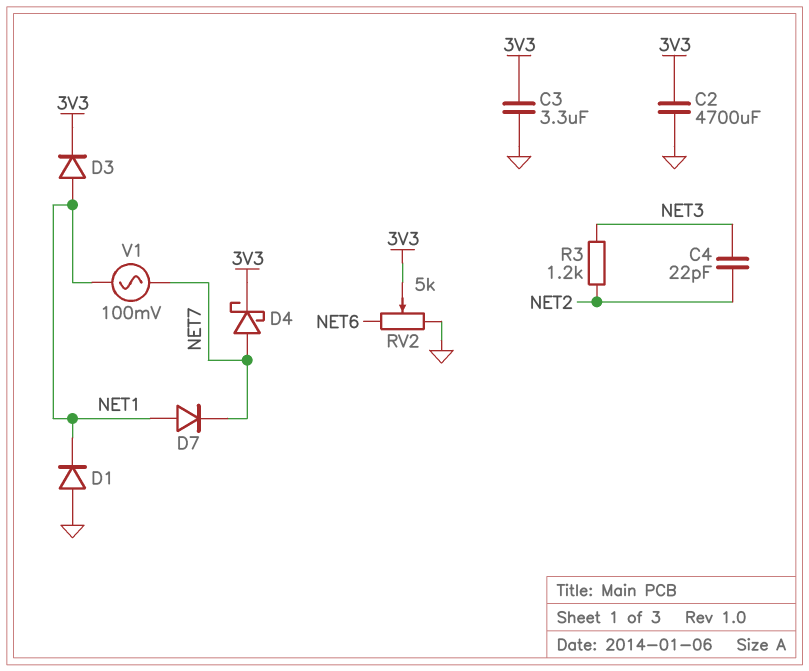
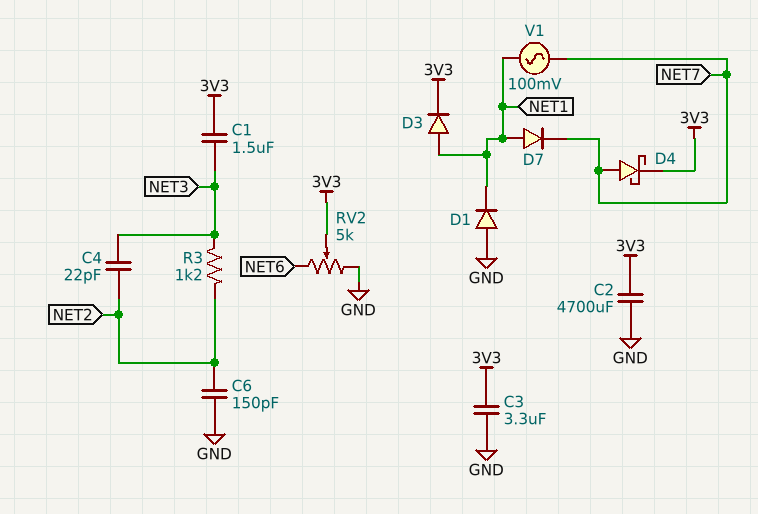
C1: none -> 1.5uF (3V3, NET3)
C6: none -> 150pF (GND, NET2)

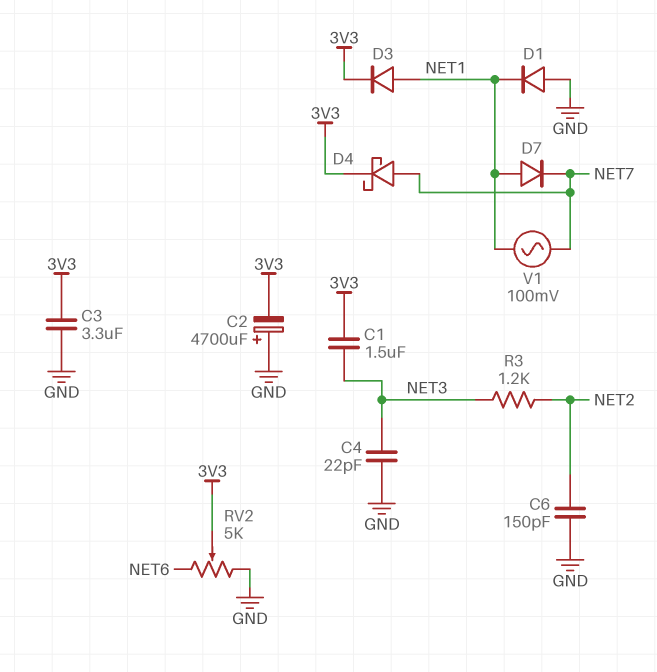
C2: 4700uF (3V3, GND) -> 4700uF (plus GND, minus 3V3)
C4: 22pF (NET2, NET3) -> 22pF (GND, NET3)

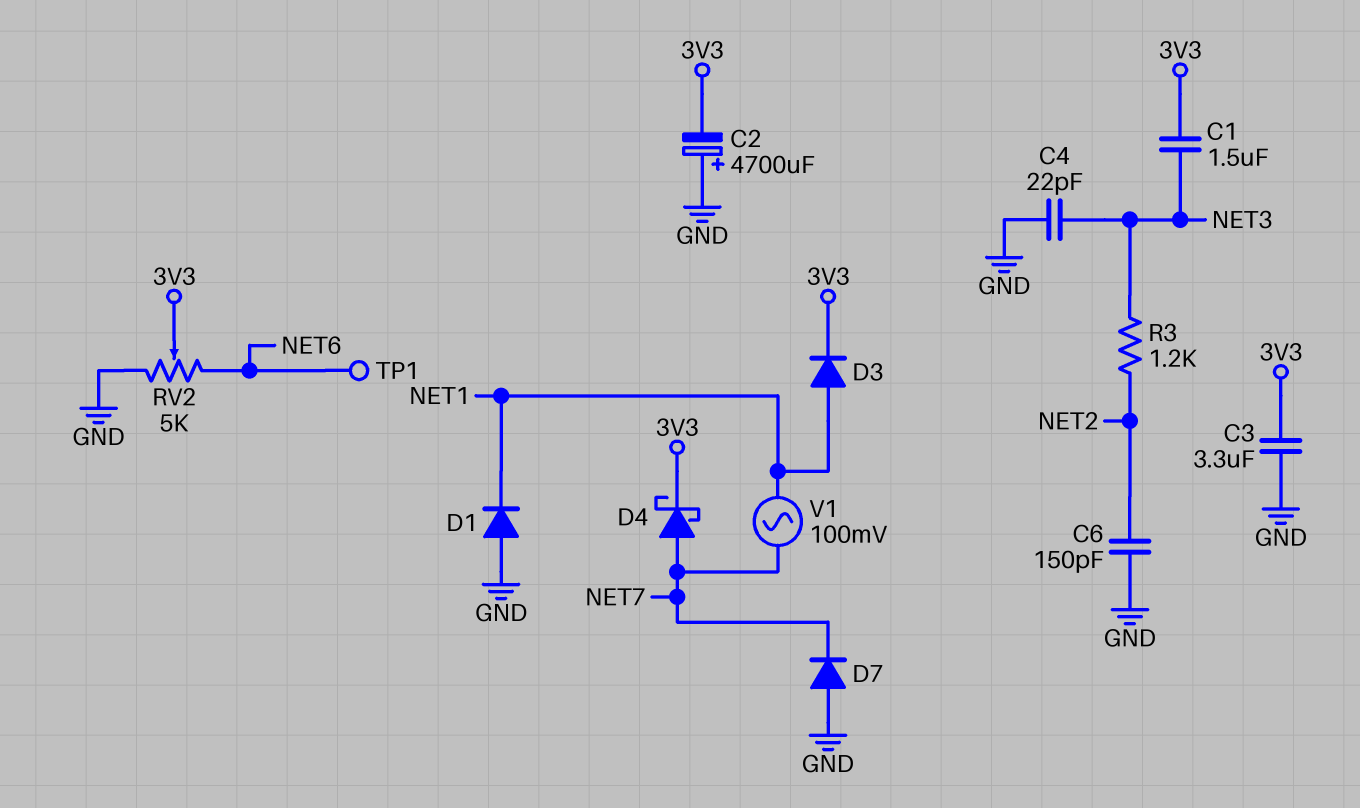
D7: diode (A NET1, K NET7) -> diode (A GND, K NET7)
TP1: none -> test point (NET6)

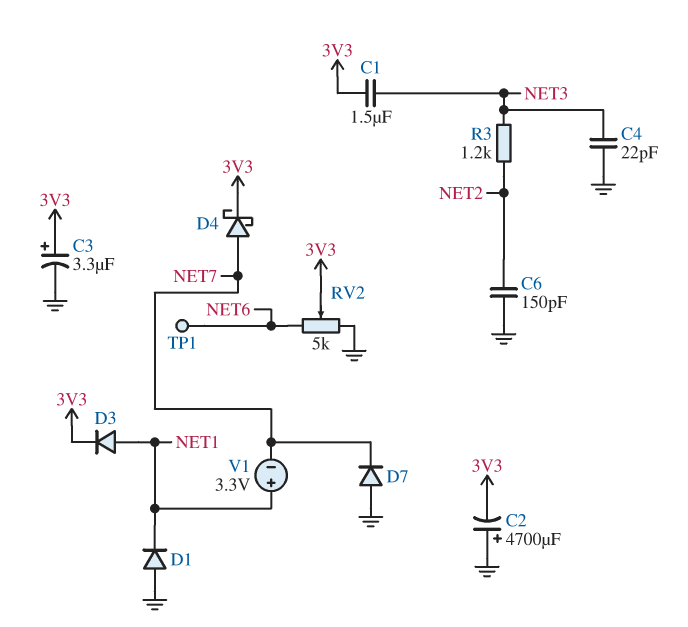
C3: 3.3uF (3V3, GND) -> 3.3uF (plus 3V3, minus GND)
V1: AC 100mV (NET1, NET7) -> 3.3V (plus NET1, minus NET7)

